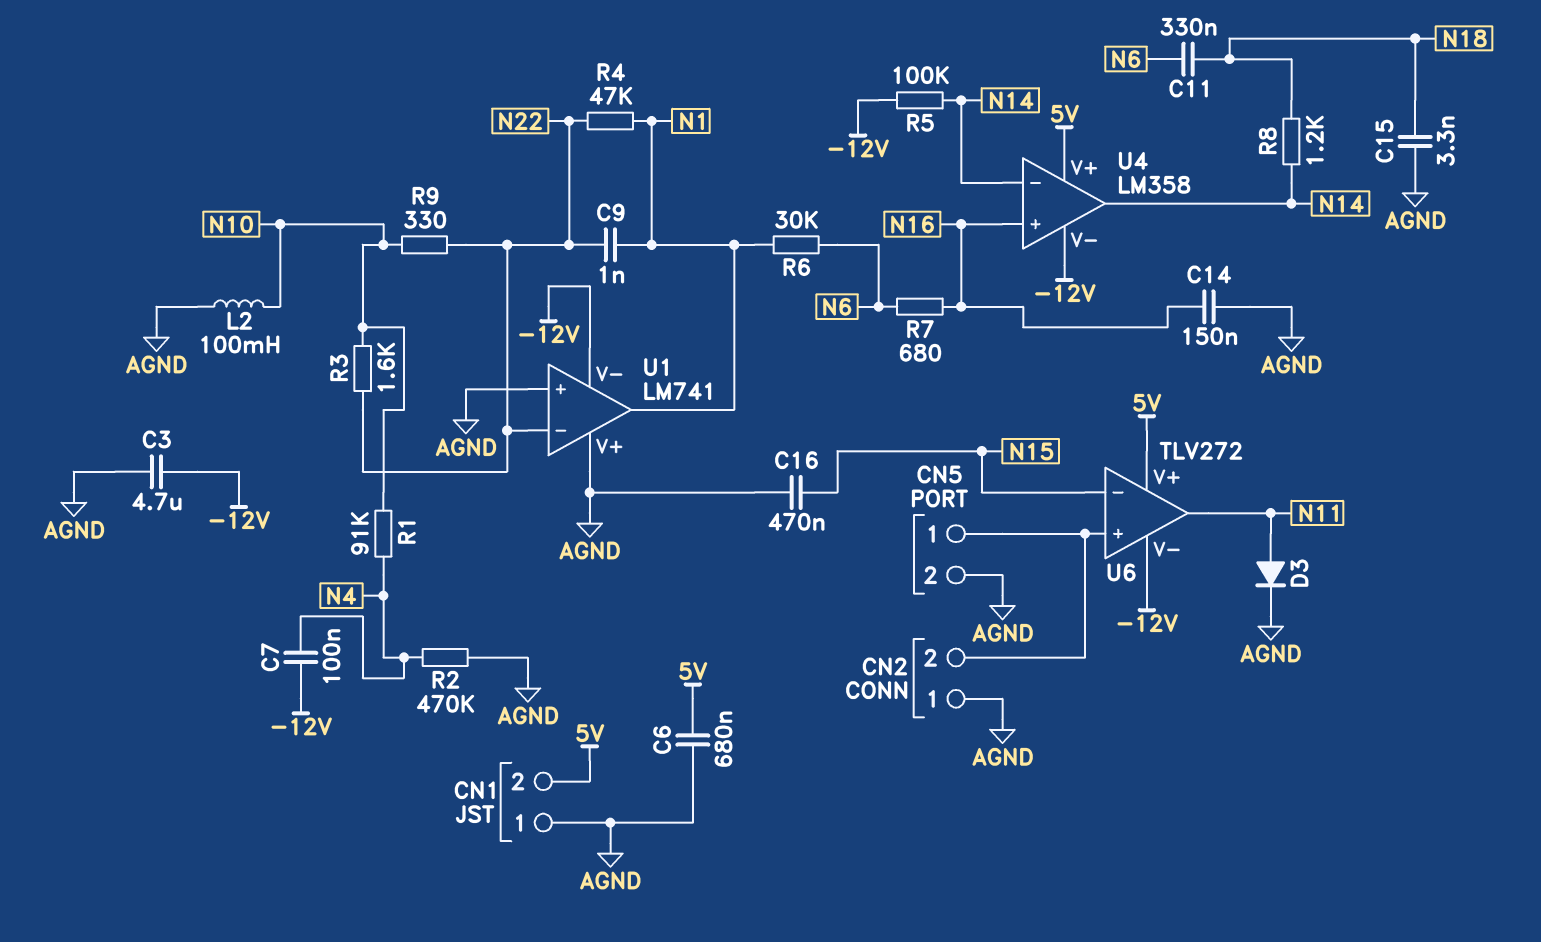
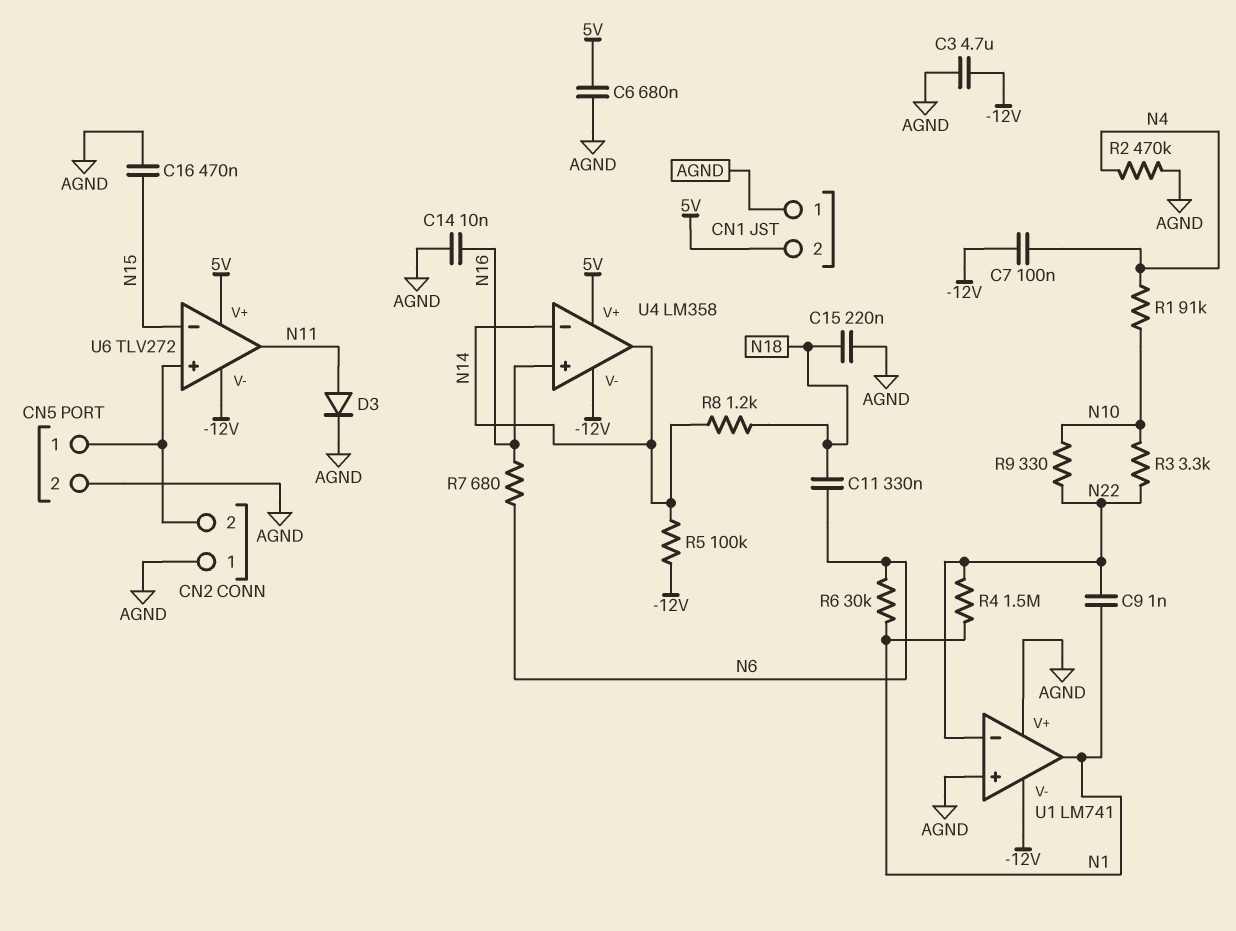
C14: 150nF (AGND, N16) -> 10nF (AGND, N16)
C15: 3.3nF (AGND, N18) -> 220nF (AGND, N18)
L2: 100mH (AGND, N10) -> none
R3: 1.6k (N10, N22) -> 3.3k (N10, N22)
R4: 47k (N1, N22) -> 1.5M (N1, N22)

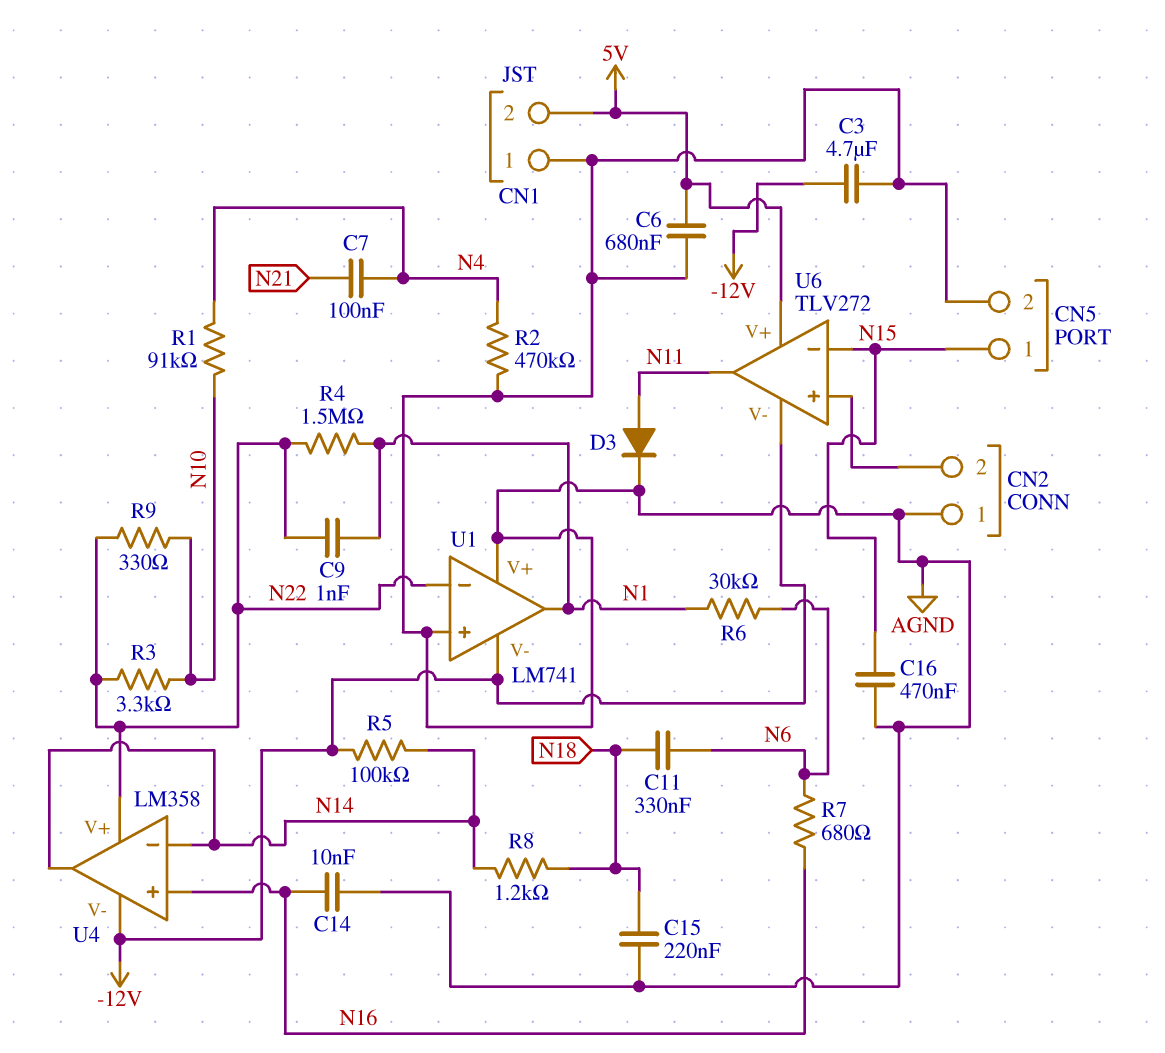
C7: 100nF (-12V, N4) -> 100nF (N4, N21)
CN5 pin 1: CN2/2 -> N15
U4 pin V+: 5V -> N22

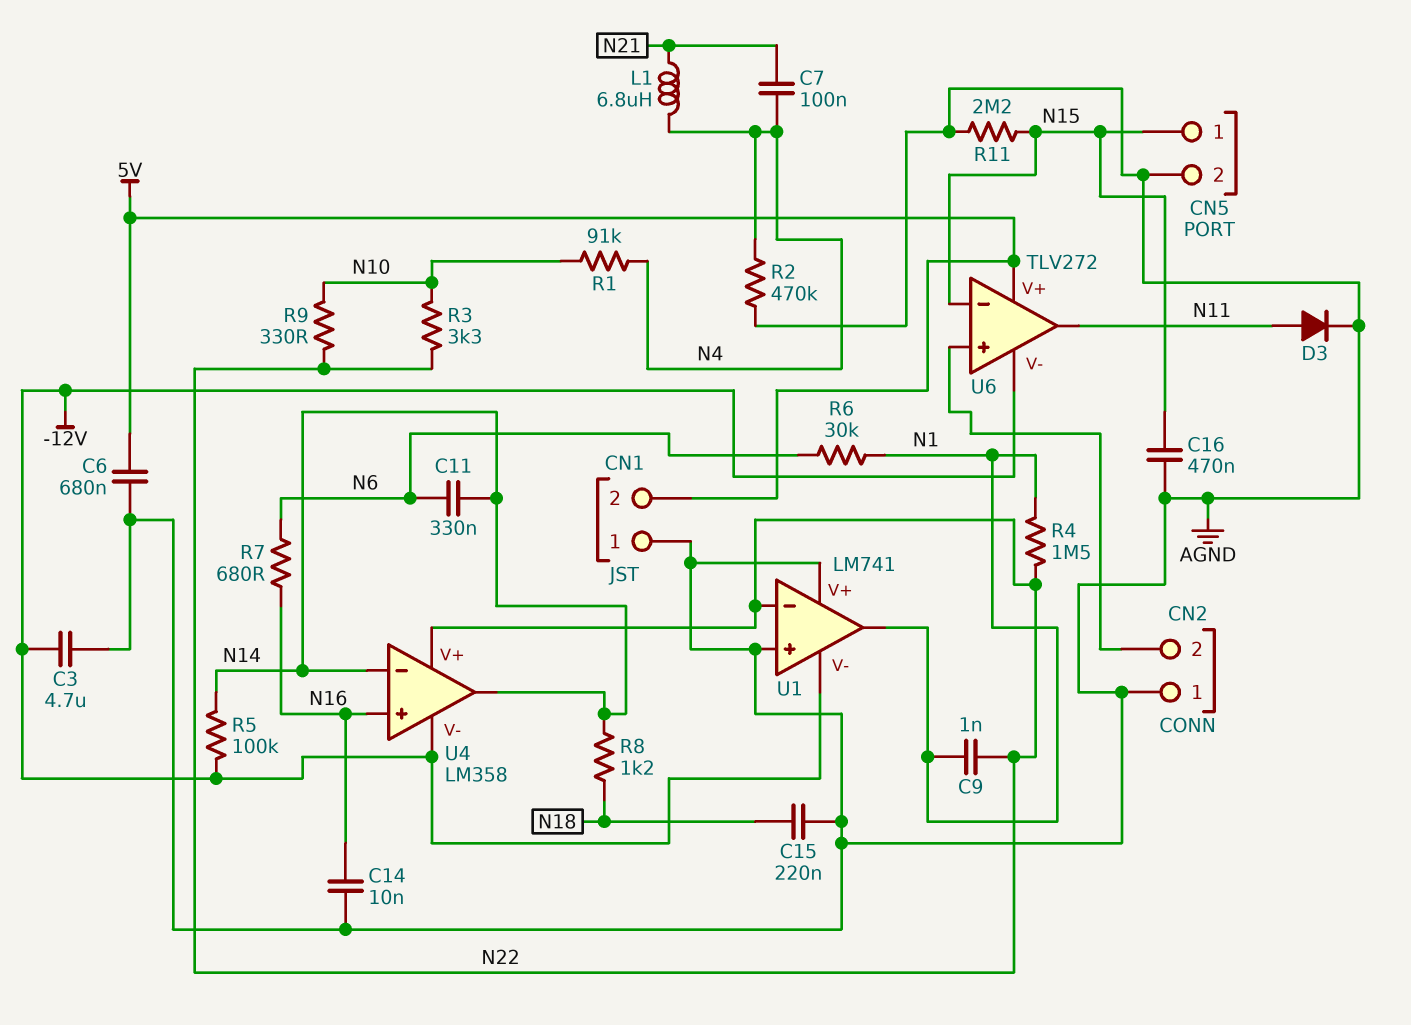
C11: 330nF (N6, N18) -> 330nF (N6, N14)
L1: none -> 6.8uH (N4, N21)
R11: none -> 2.2M (AGND, N15)

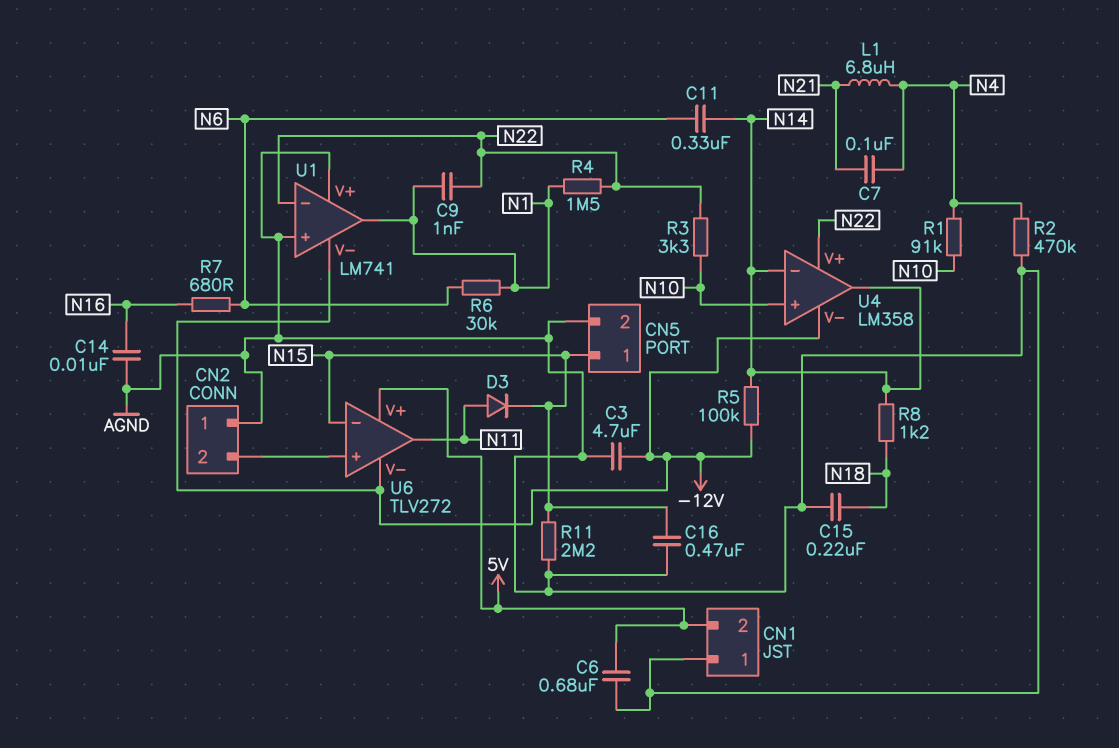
D3: diode (A N11, K AGND) -> diode (A N11, K N15)
R9: 330 (N10, N22) -> none
U4 pin in+: N16 -> N10

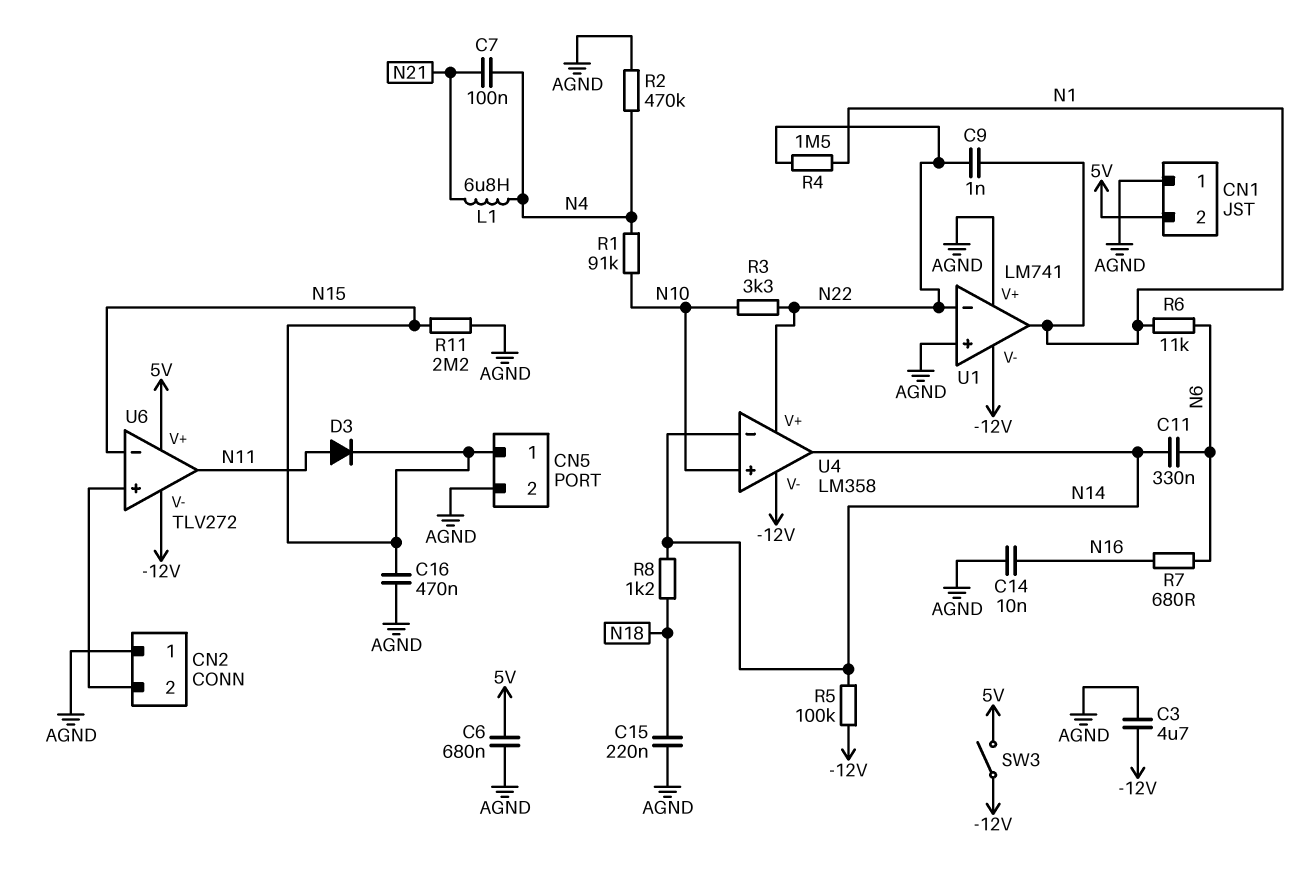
R6: 30k (N1, N6) -> 11k (N1, N6)
SW3: none -> switch (-12V, 5V)

